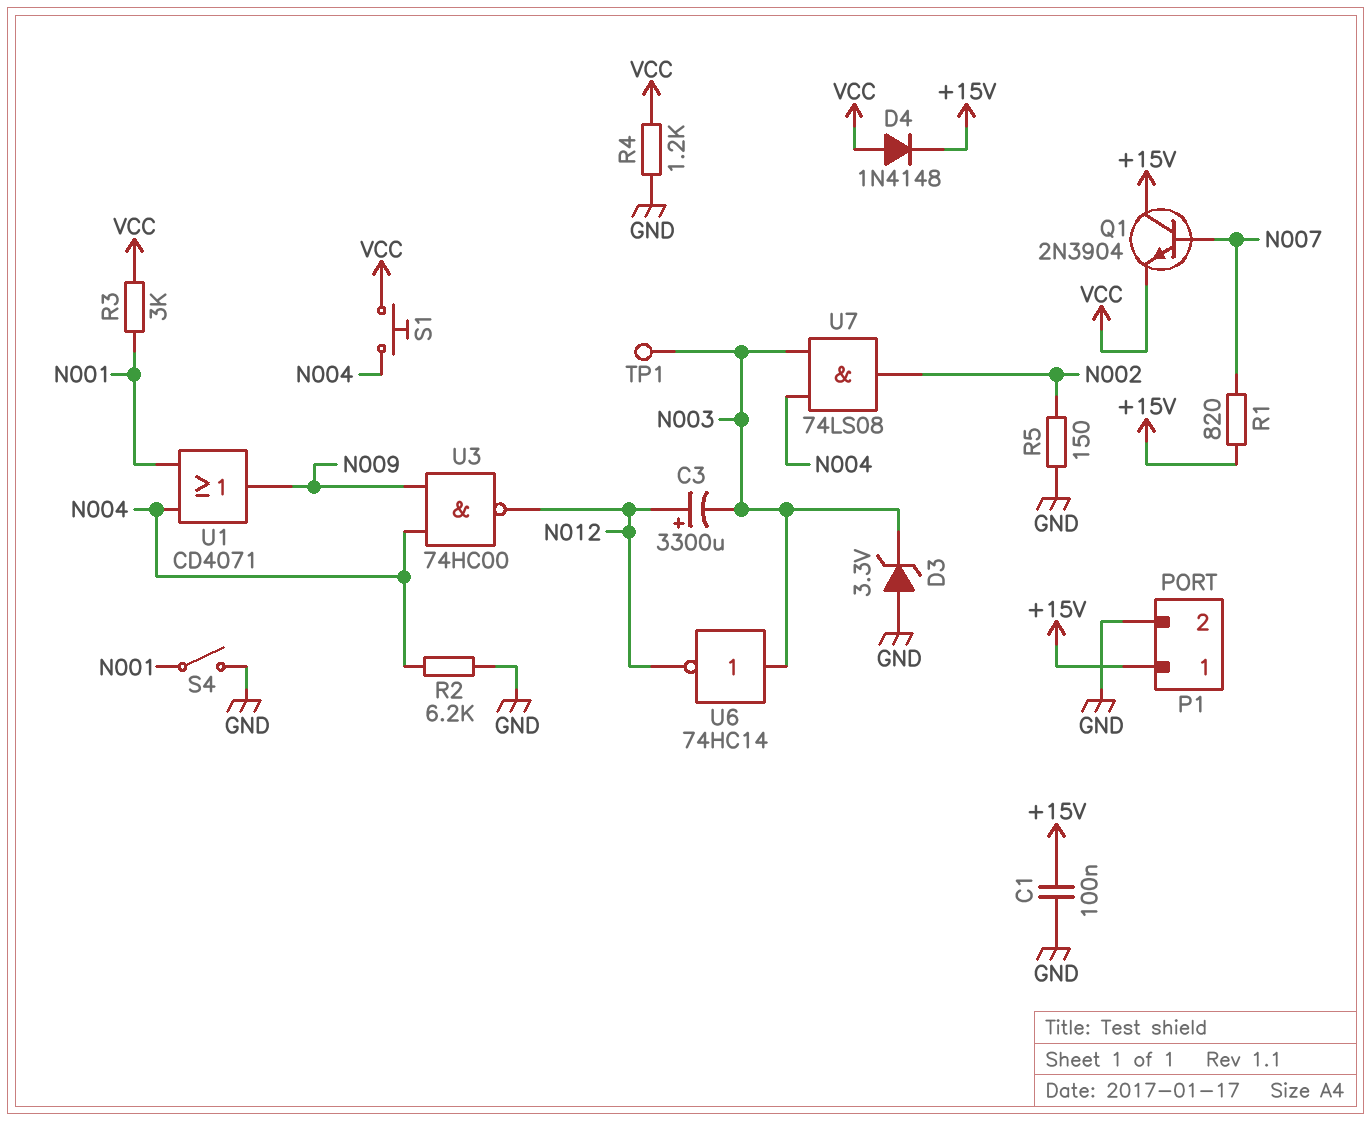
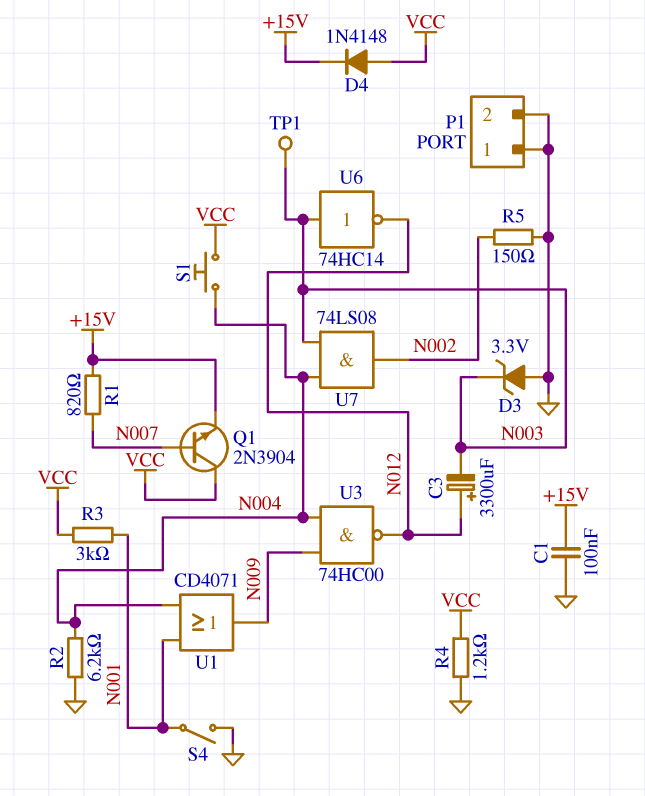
P1 pin 1: +15V -> GND
Q1: NPN 2N3904 (B N007, C +15V, E VCC) -> NPN 2N3904 (B N007, C VCC, E +15V)

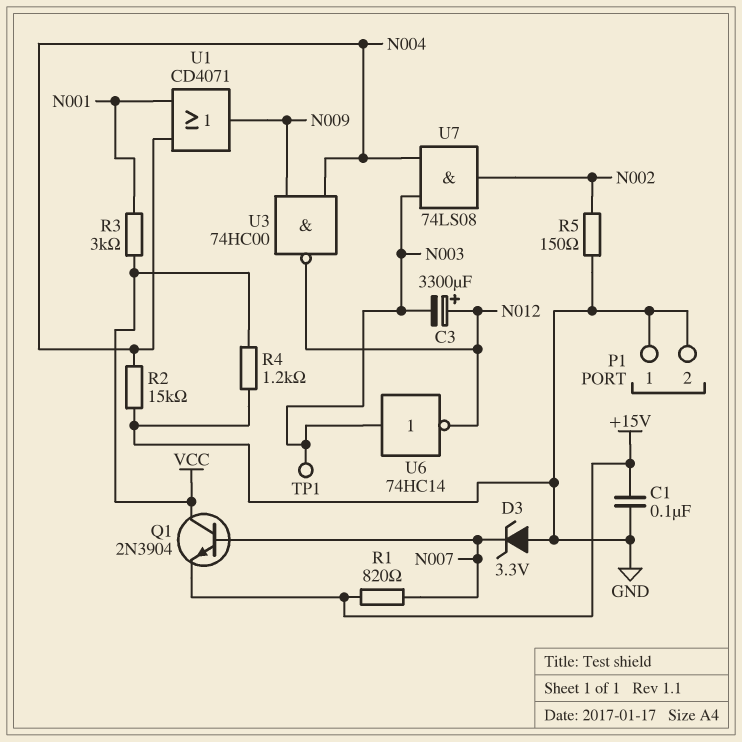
D3: zener 3.3V (A GND, K N003) -> zener 3.3V (A GND, K N007)
D4: diode 1N4148 (A VCC, K +15V) -> none
R2: 6.2k (GND, N004) -> 15k (GND, N004)
S1: button (N004, VCC) -> none
S4: switch (GND, N001) -> none

